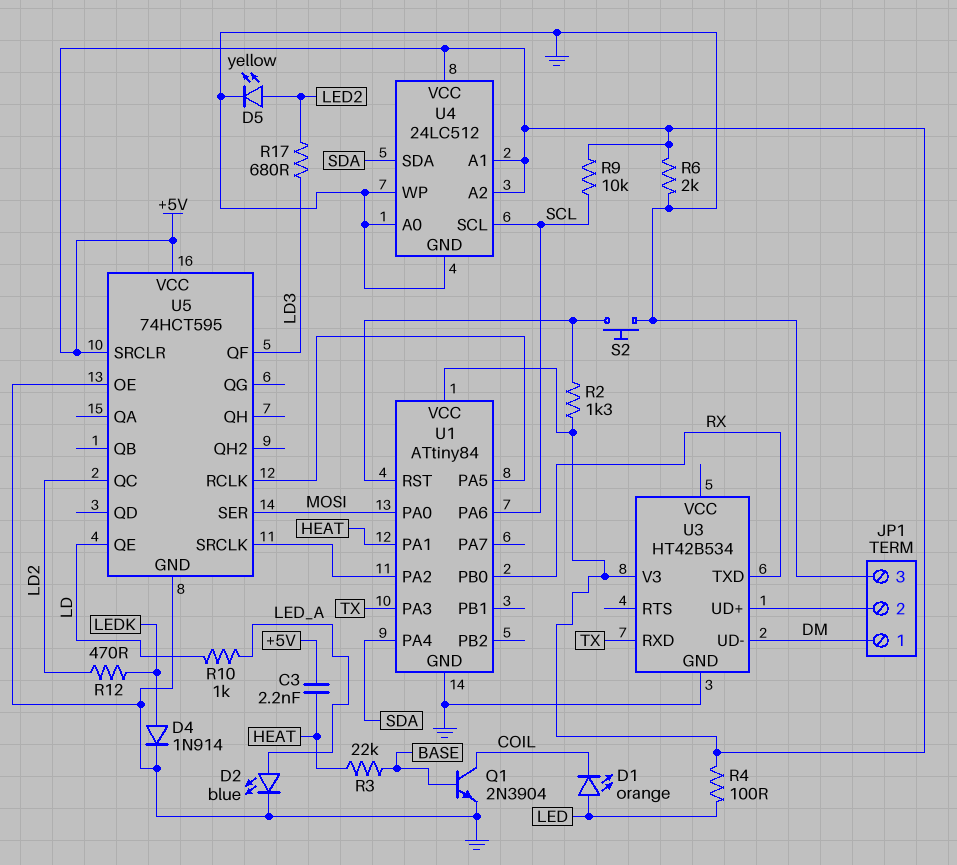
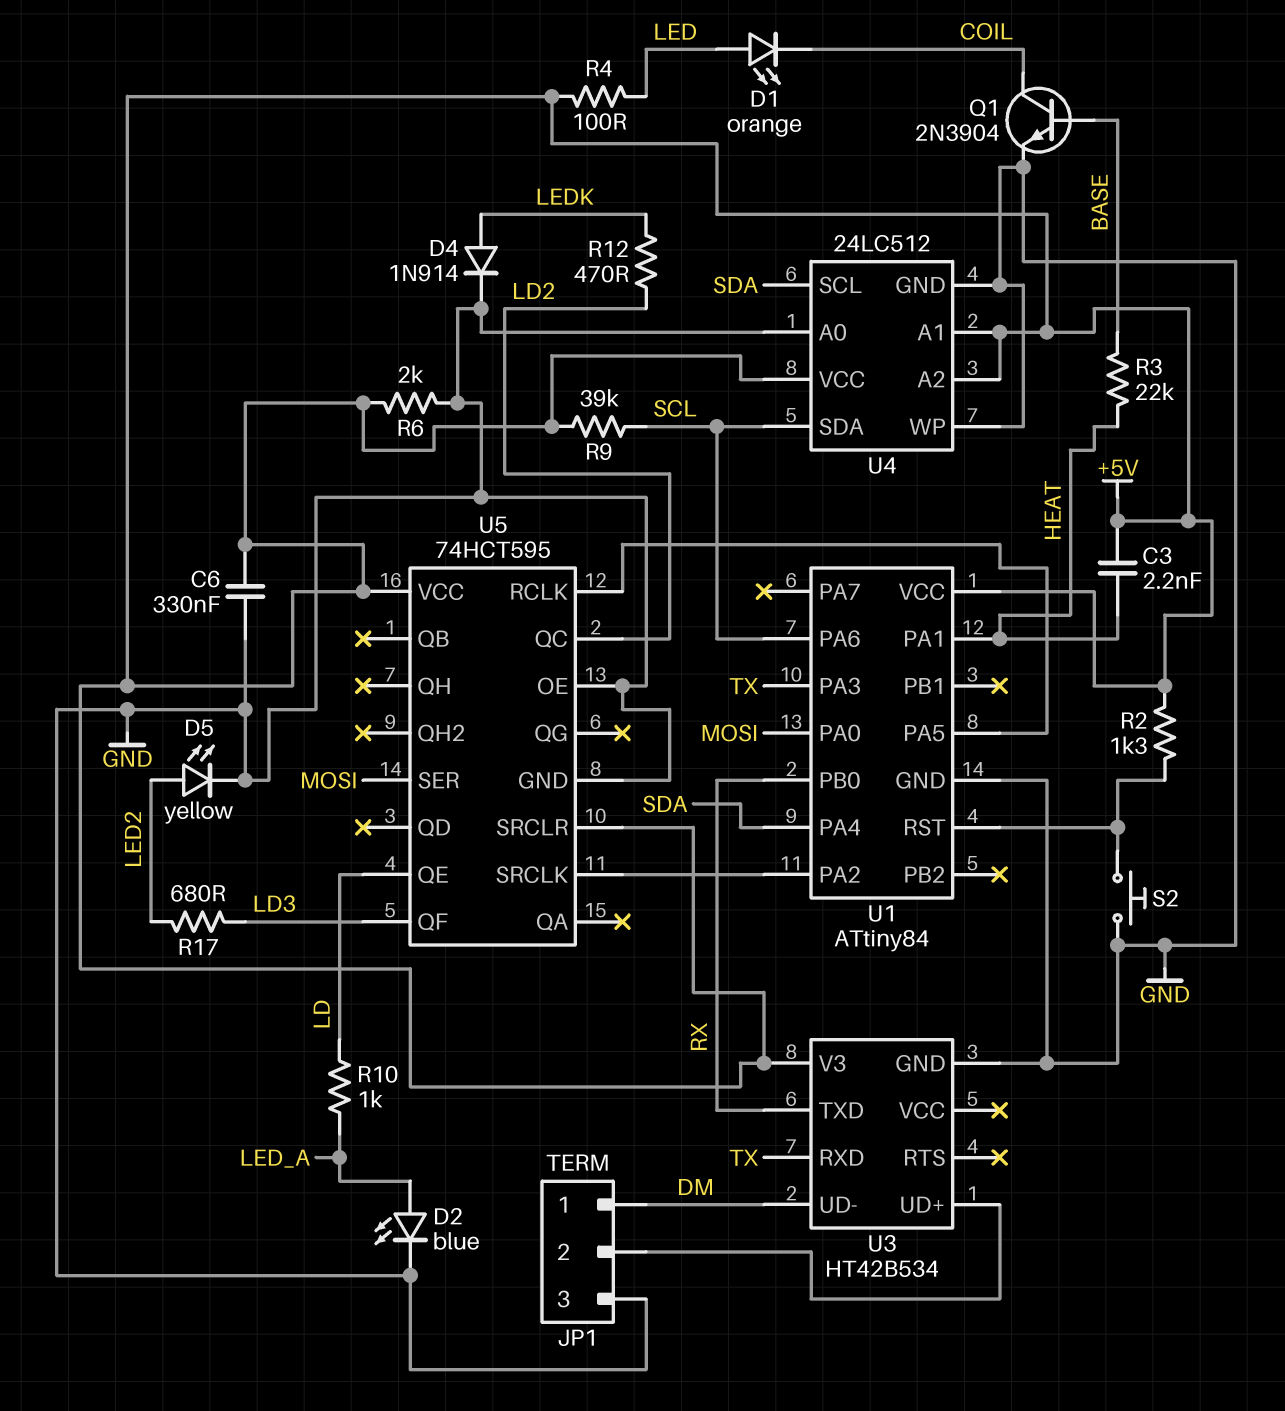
C6: none -> 330nF (+5V, GND)
R9: 10k (+5V, SCL) -> 39k (+5V, SCL)
U4 pin SCL: SCL -> SDA
U4 pin SDA: SDA -> SCL

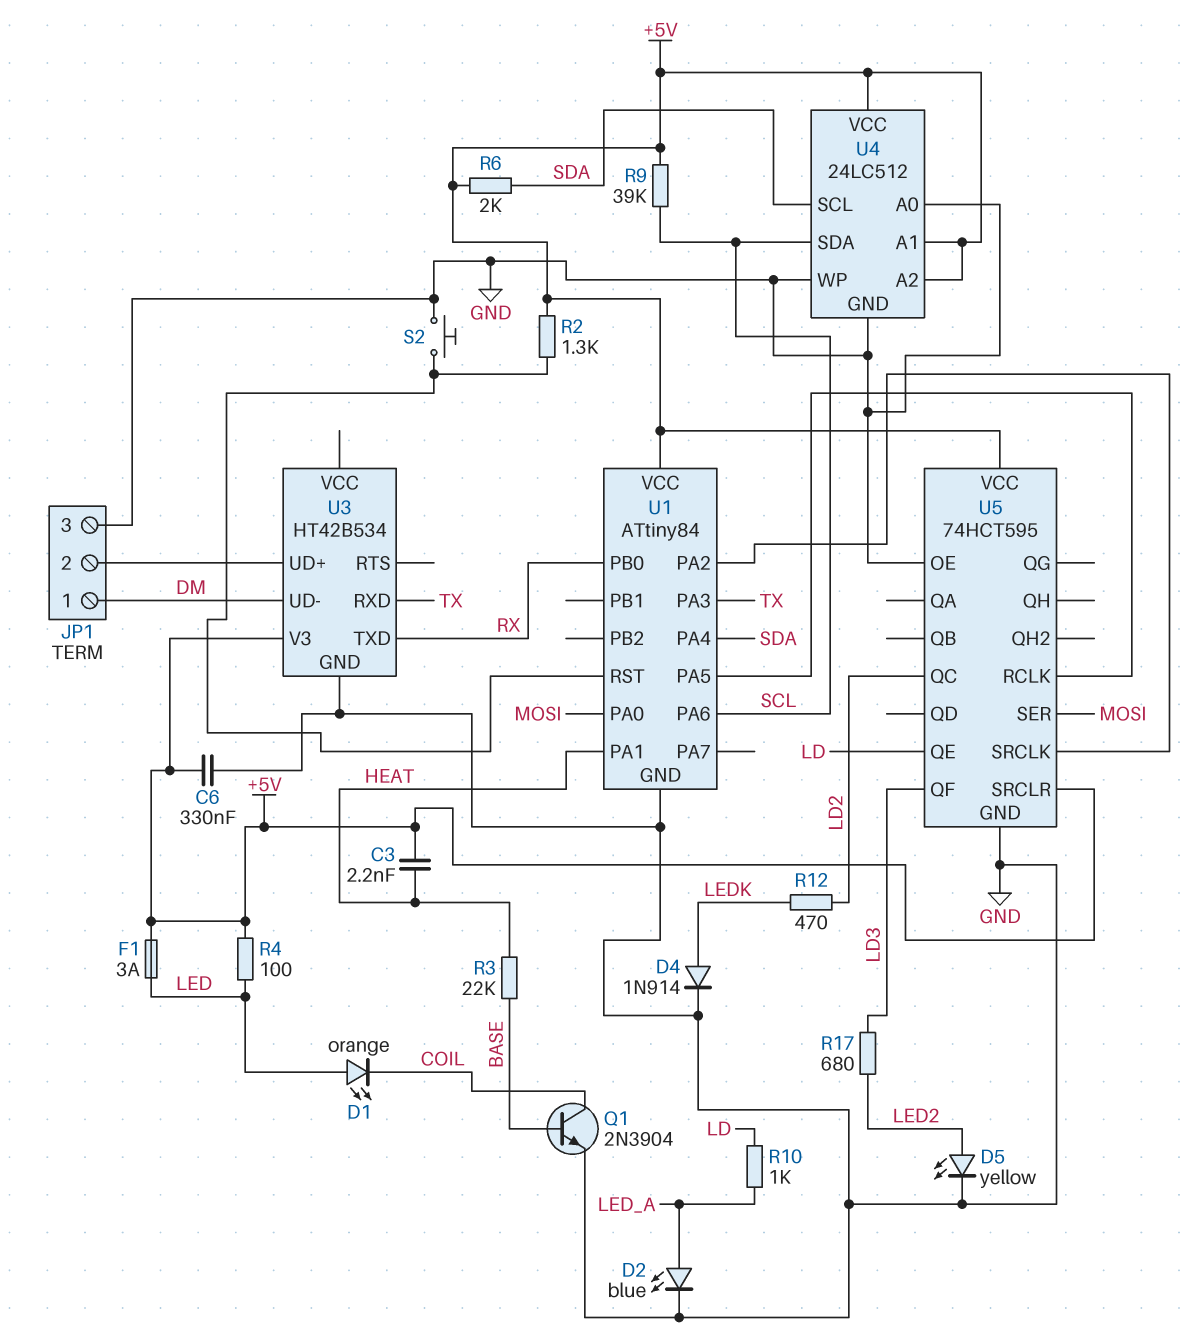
F1: none -> 3A (+5V, LED)
R6: 2k (+5V, GND) -> 2k (+5V, SDA)

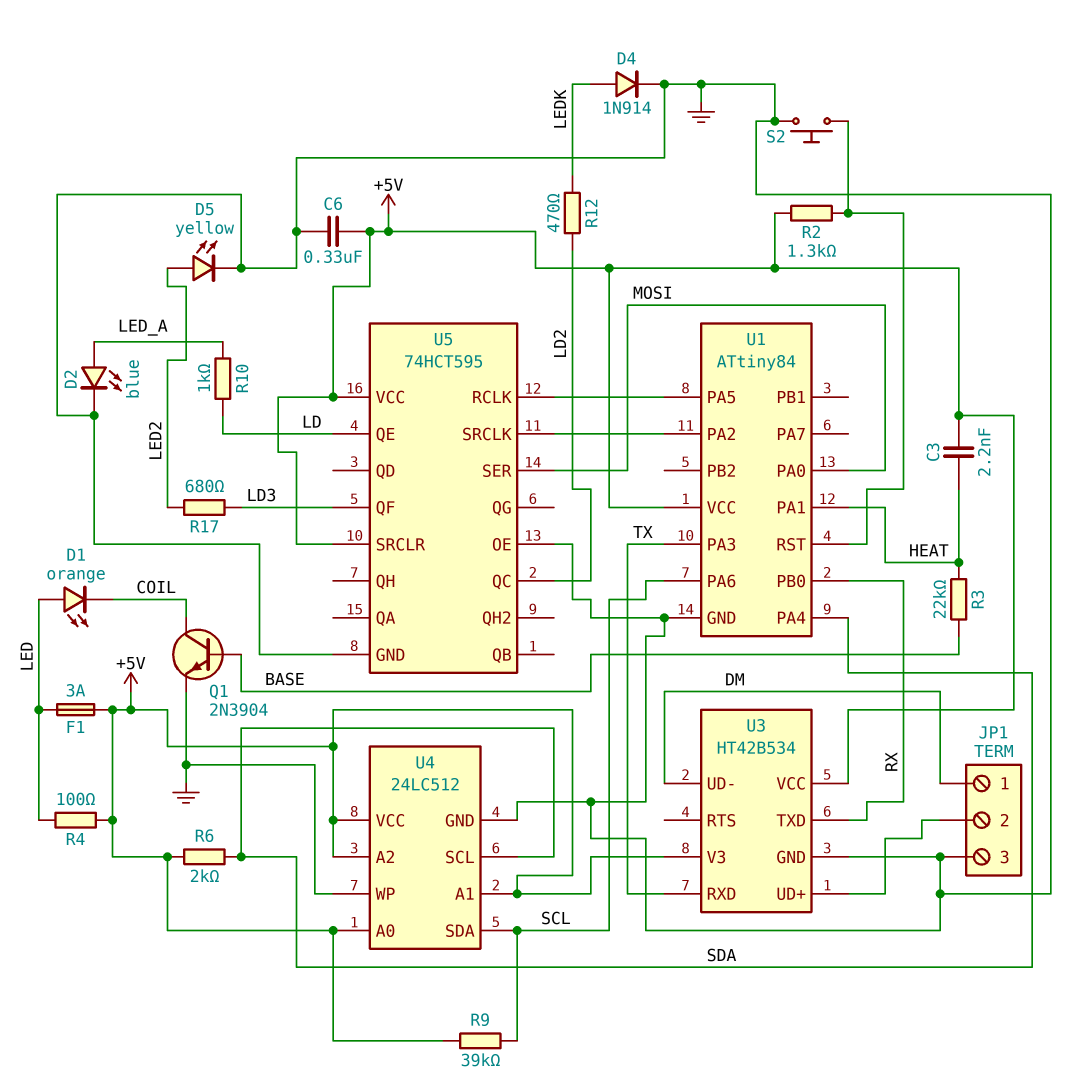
U3 pin VCC: none -> +5V
U4 pin A0: GND -> +5V

